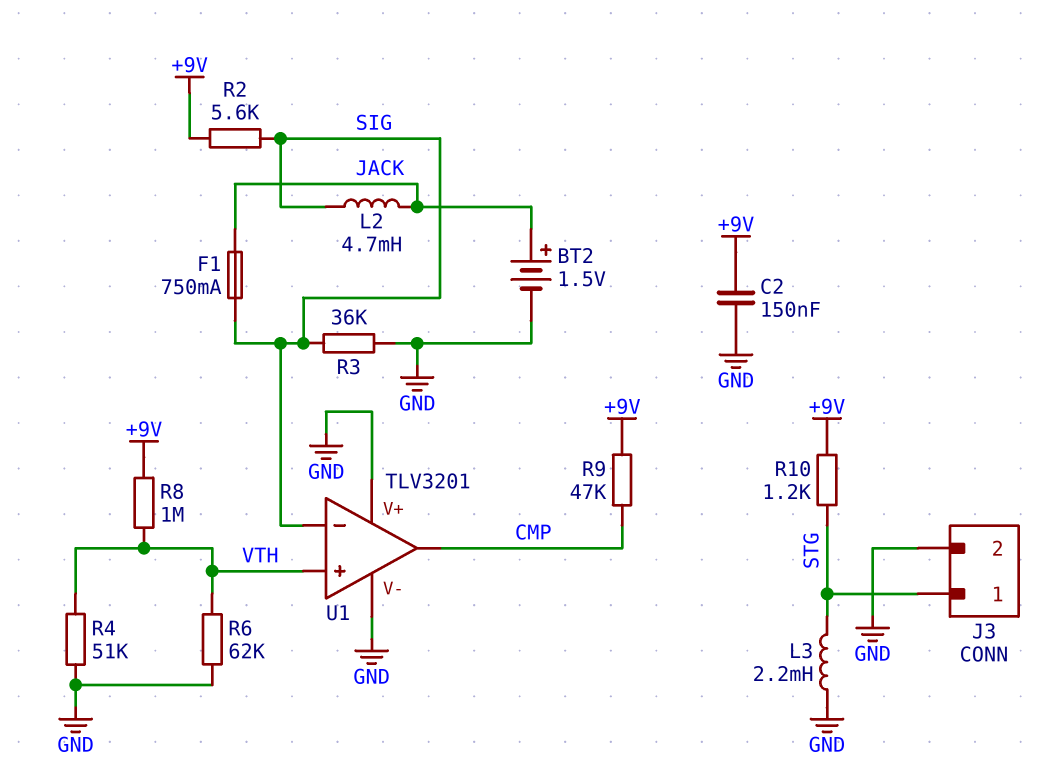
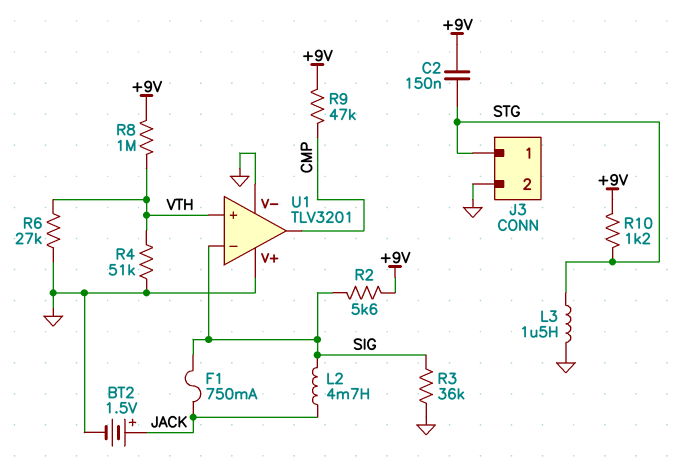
C2: 150nF (+9V, GND) -> 150nF (+9V, STG)
L3: 2.2mH (GND, STG) -> 1.5uH (GND, STG)
R6: 62k (GND, VTH) -> 27k (GND, VTH)

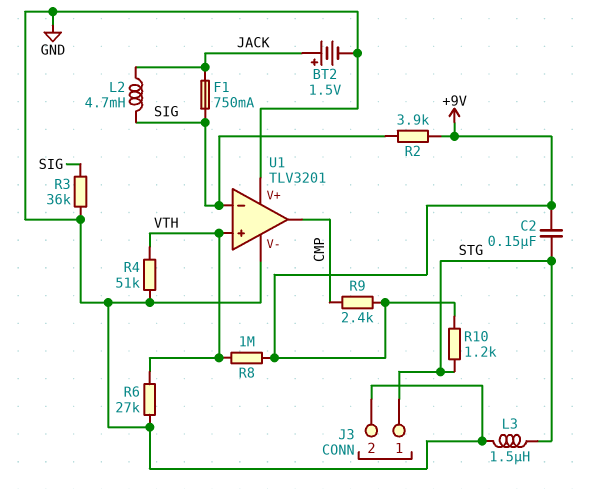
R2: 5.6k (+9V, SIG) -> 3.9k (+9V, SIG)
R9: 47k (+9V, CMP) -> 2.4k (+9V, CMP)

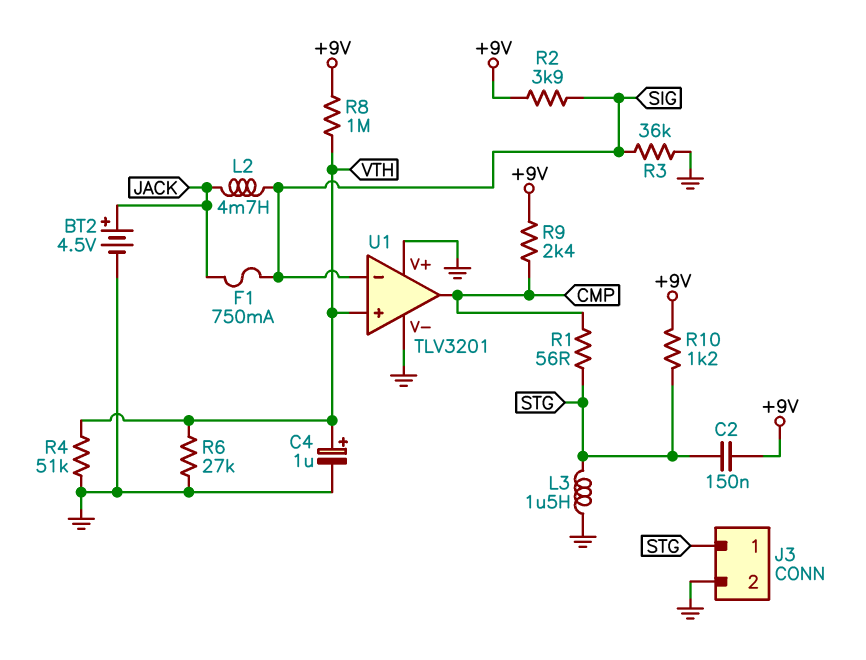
BT2: 1.5V (plus JACK, minus GND) -> 4.5V (plus JACK, minus GND)
C4: none -> 1uF (plus VTH, minus GND)
R1: none -> 56 (CMP, STG)

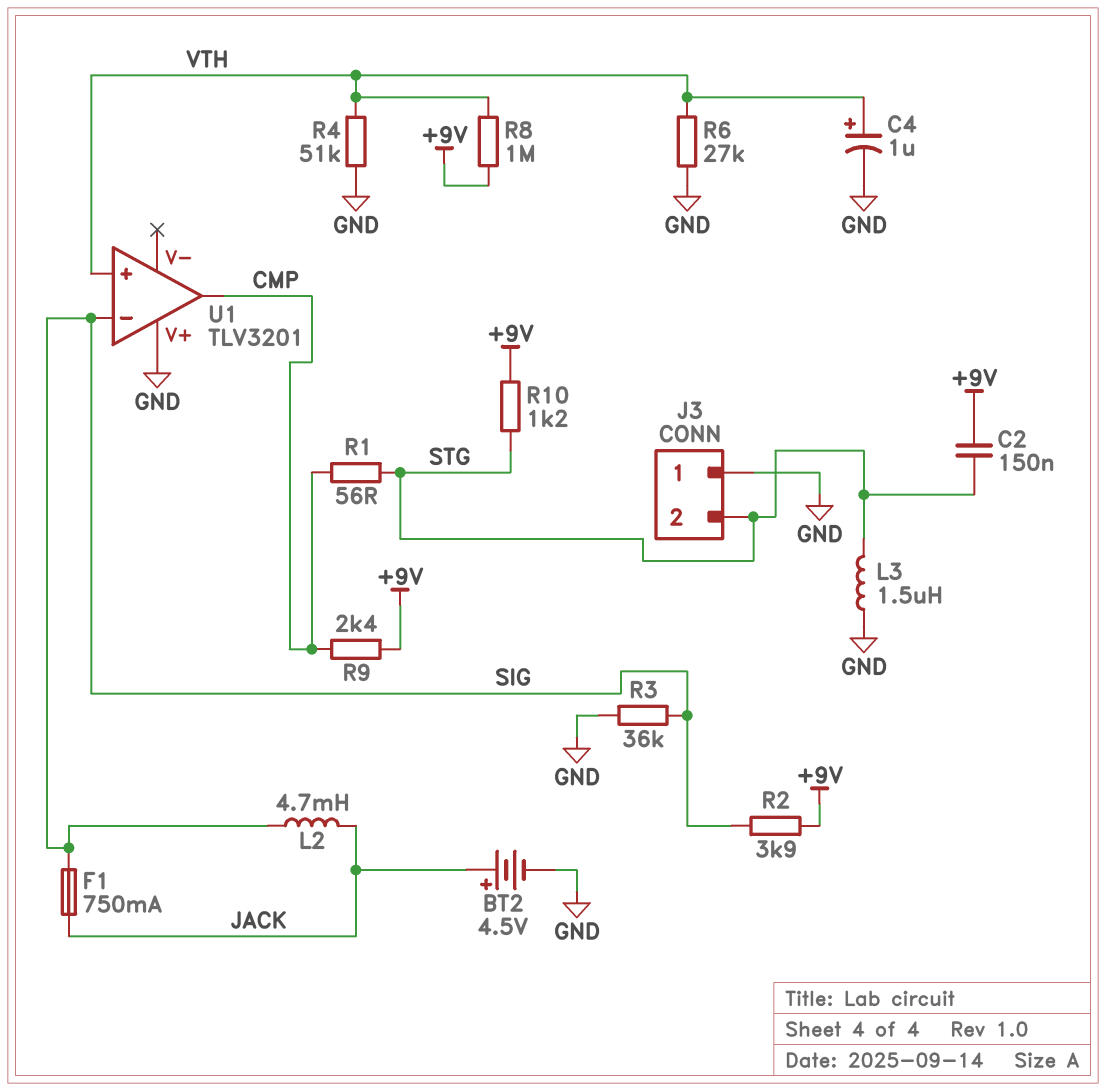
J3 pin 1: STG -> GND
J3 pin 2: GND -> STG
U1 pin V-: GND -> none

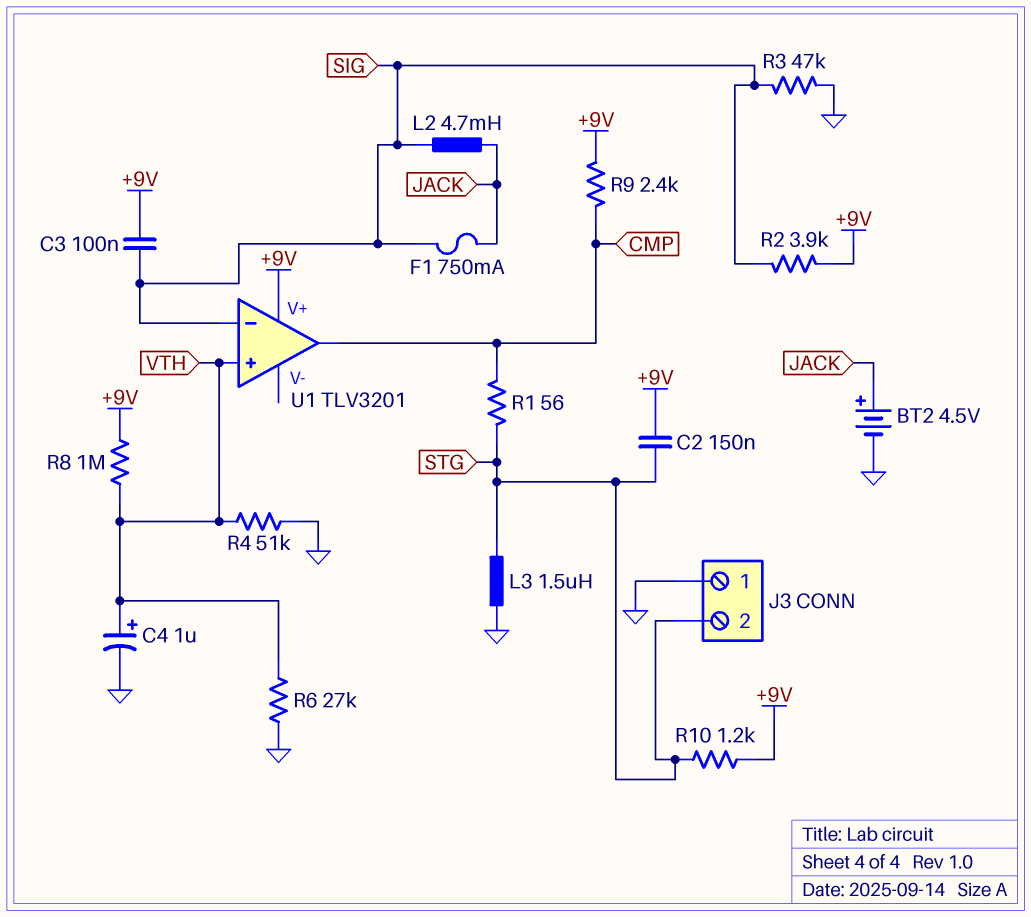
C3: none -> 100nF (+9V, SIG)
R3: 36k (GND, SIG) -> 47k (GND, SIG)
U1 pin V+: GND -> +9V

